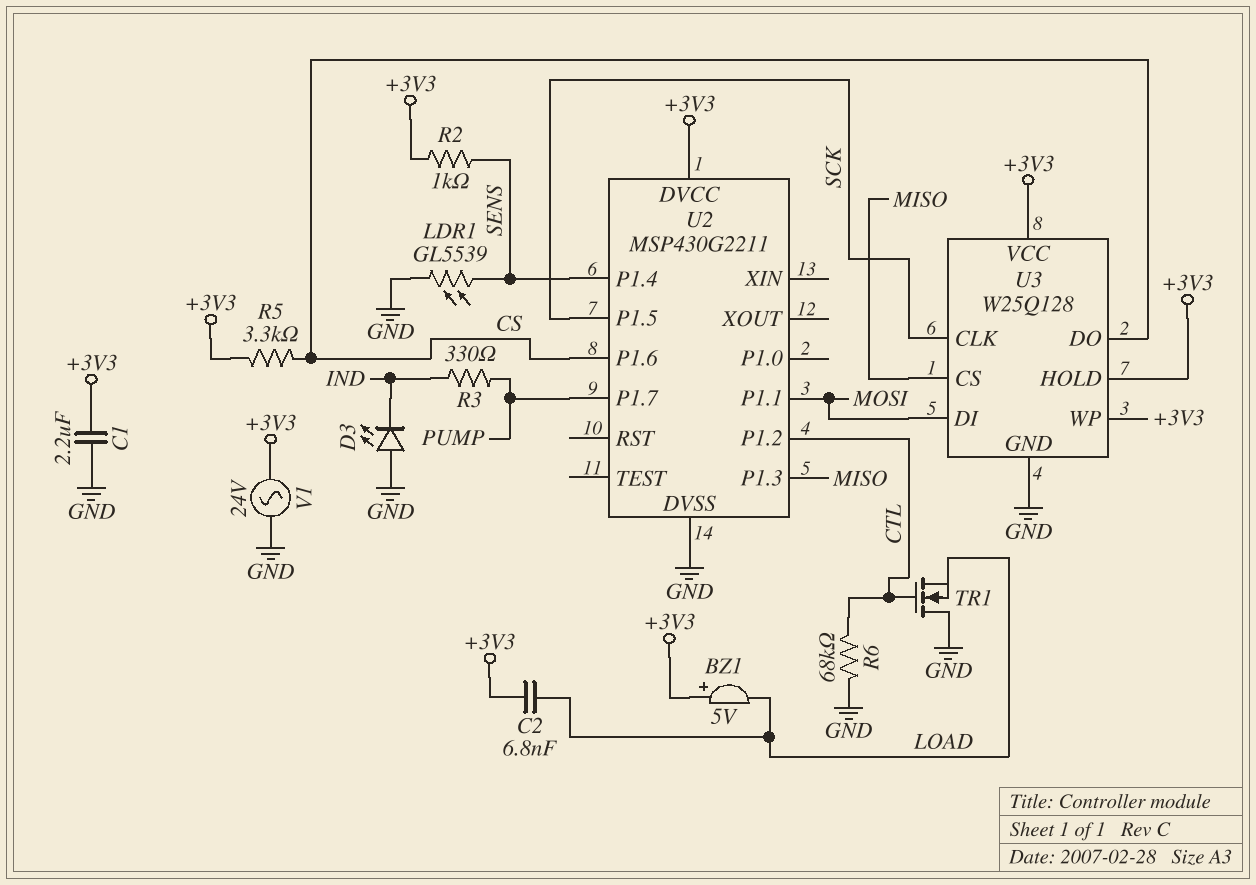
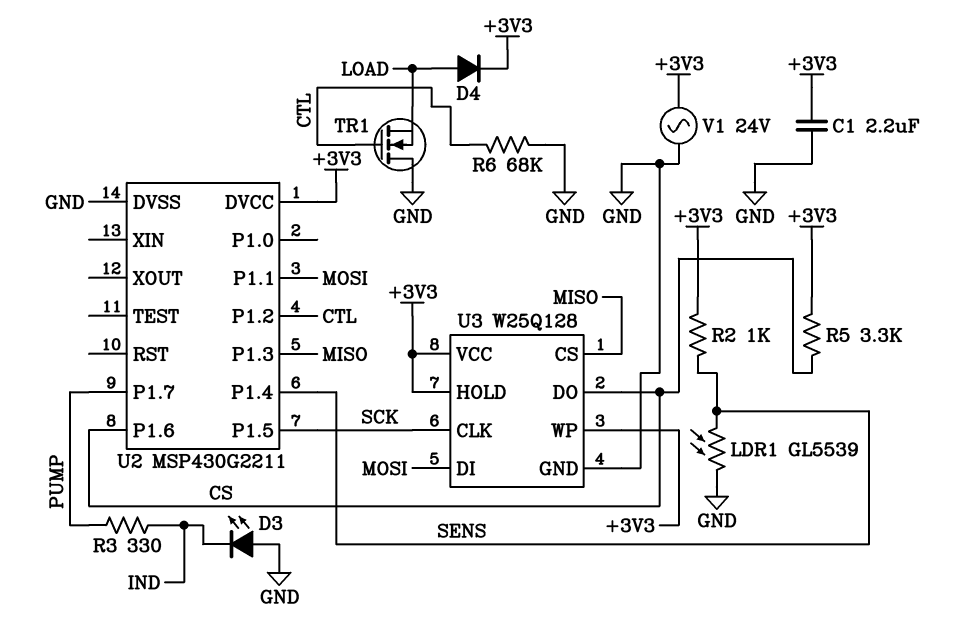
BZ1: buzzer 5V (plus +3V3, minus LOAD) -> none
C2: 6.8nF (+3V3, LOAD) -> none
D4: none -> diode (A LOAD, K +3V3)

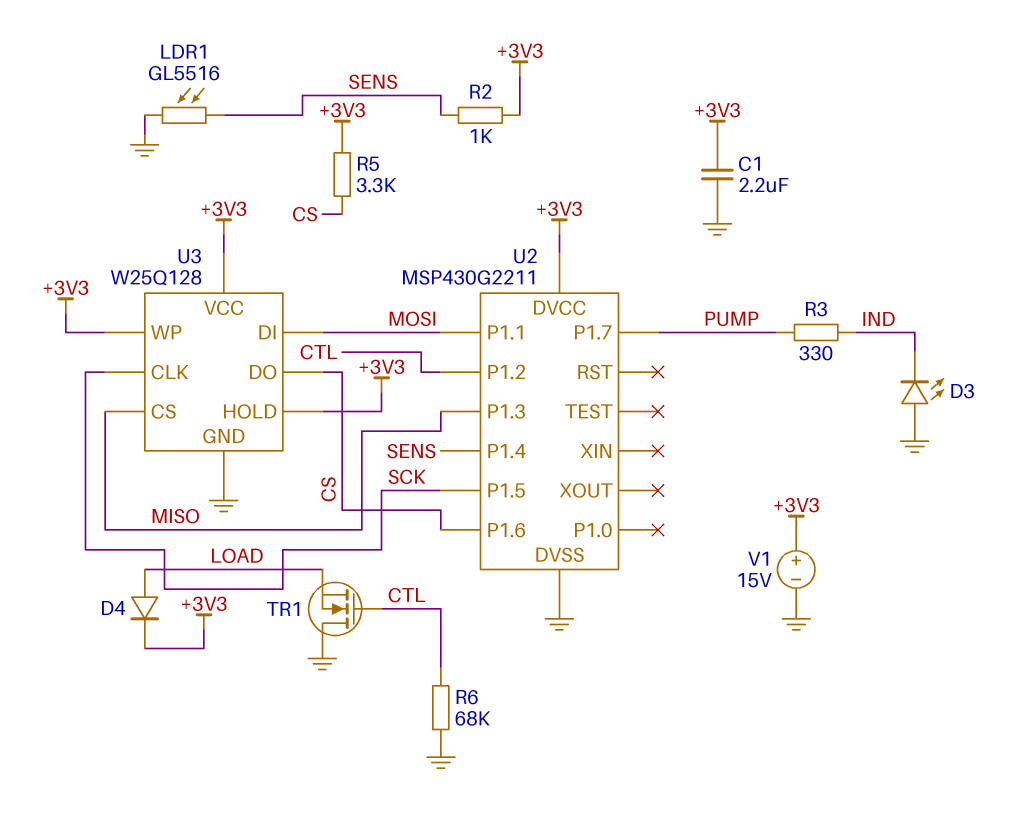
LDR1: GL5539 (GND, SENS) -> GL5516 (GND, SENS)
V1: AC 24V (+3V3, GND) -> 15V (plus +3V3, minus GND)

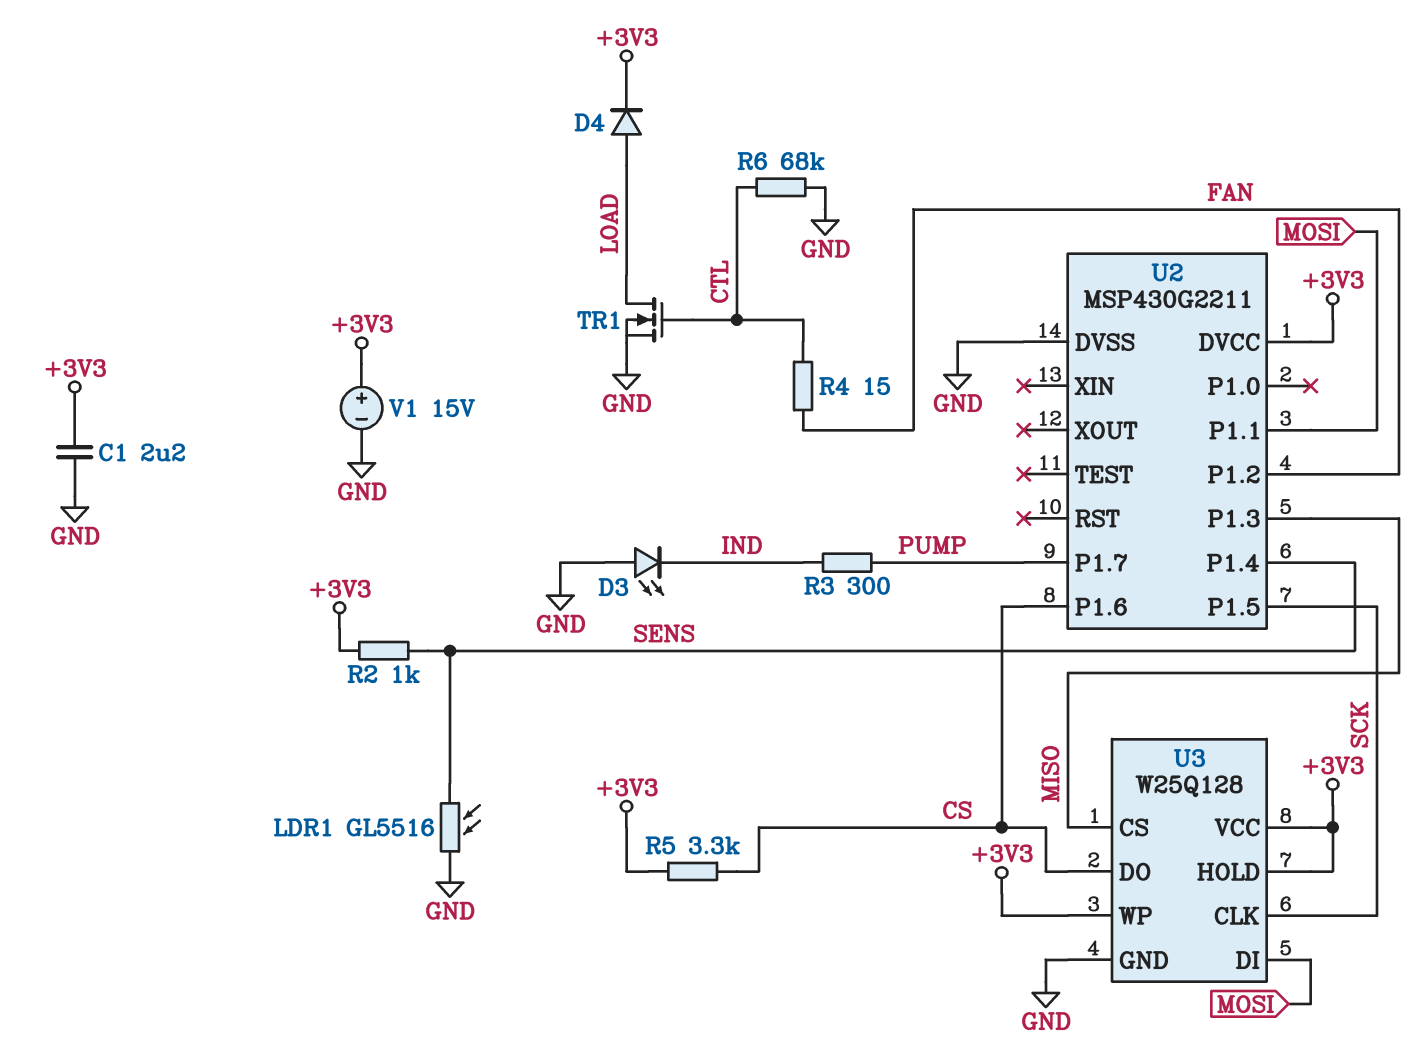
R3: 330 (IND, PUMP) -> 300 (IND, PUMP)
R4: none -> 15 (CTL, FAN)
TR1: NMOS (G CTL, D GND, S LOAD) -> NMOS (G CTL, D LOAD, S GND)
U2 pin P1.2: CTL -> FAN

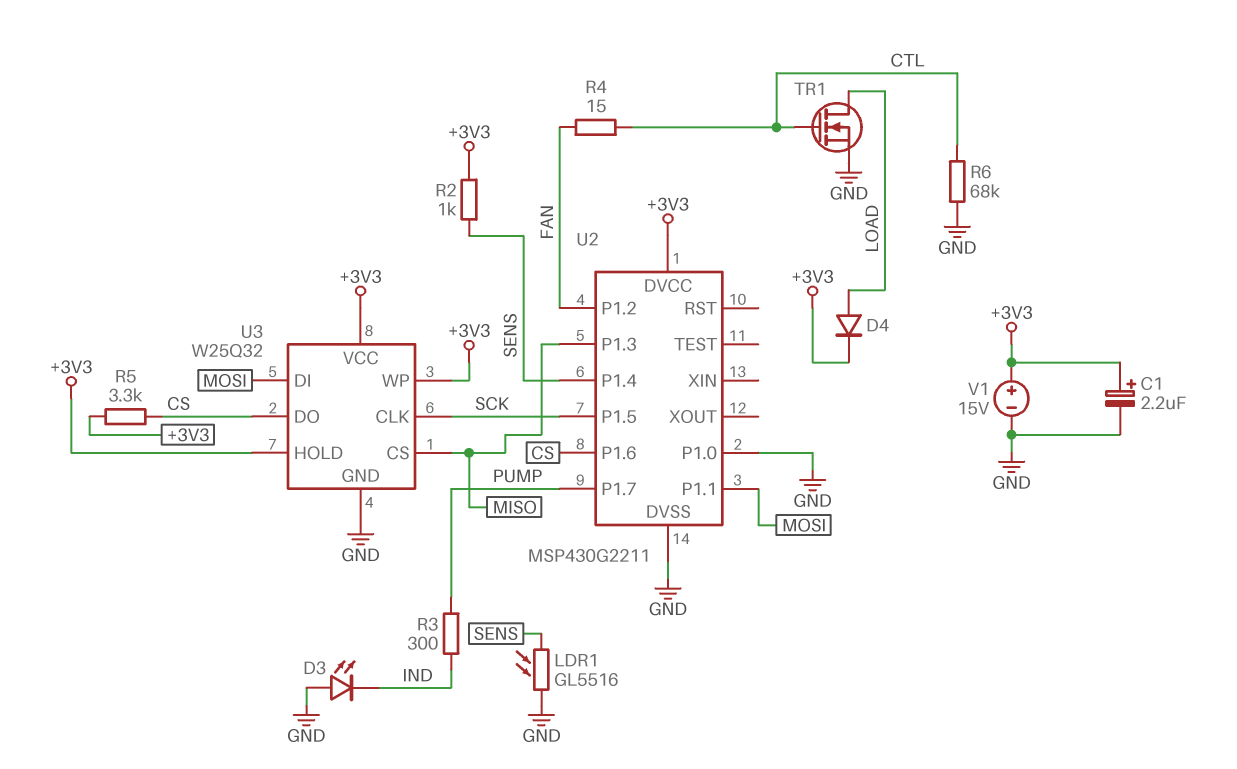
C1: 2.2uF (+3V3, GND) -> 2.2uF (plus +3V3, minus GND)
U2 pin P1.0: none -> GND
U3: W25Q128 -> W25Q32

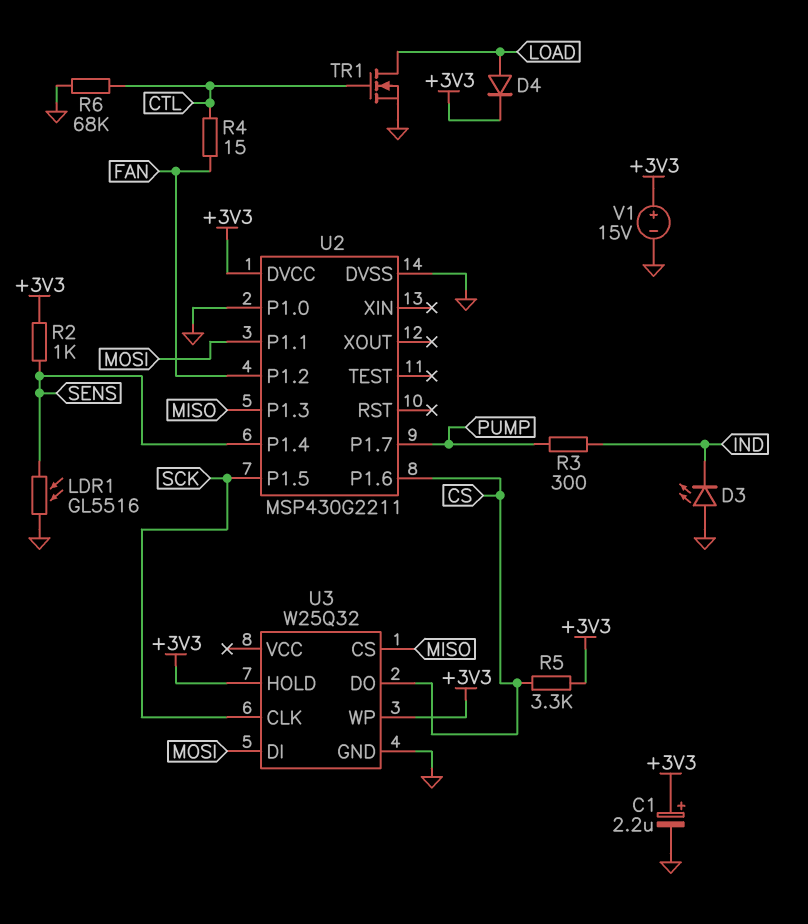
U3 pin VCC: +3V3 -> none

